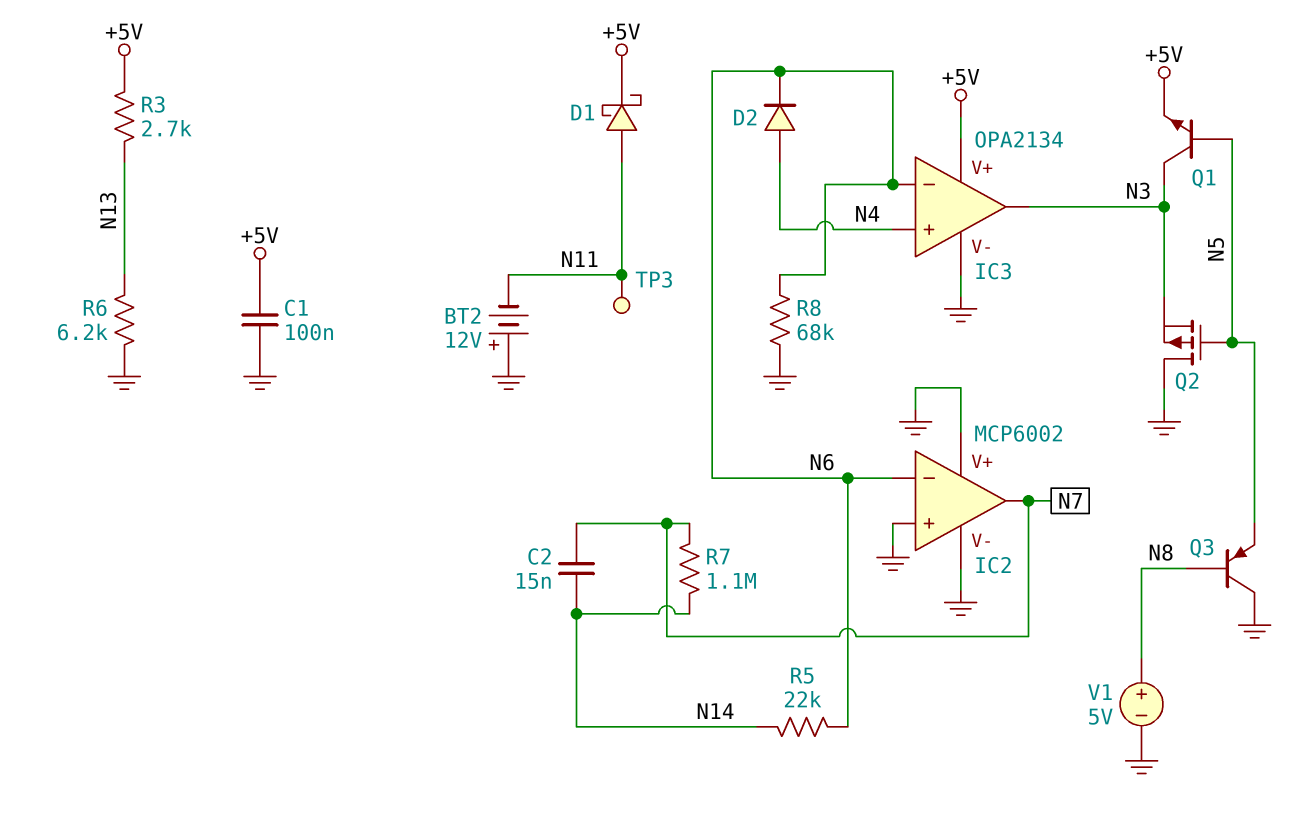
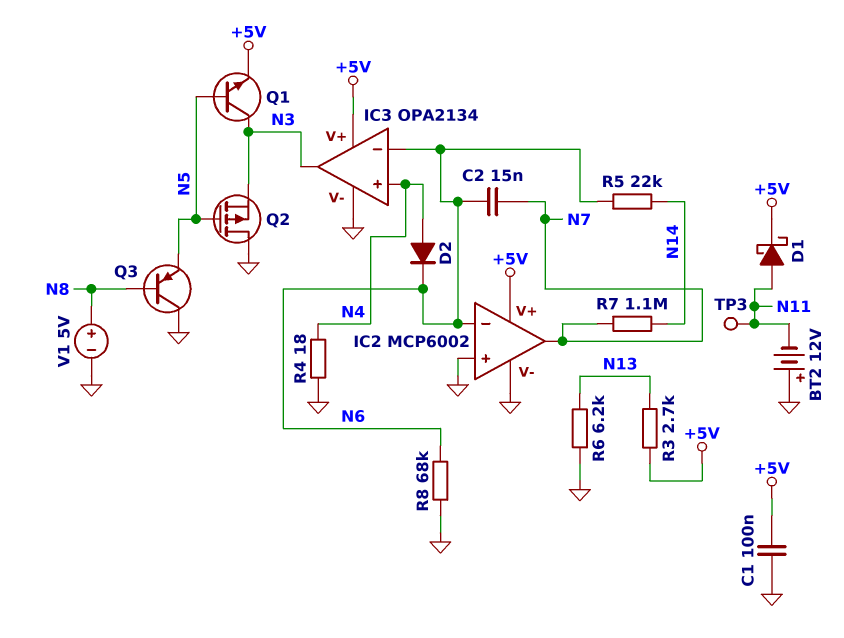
C2: 15nF (N7, N14) -> 15nF (N6, N7)
IC2 pin V+: GND -> +5V
R4: none -> 18 (GND, N4)

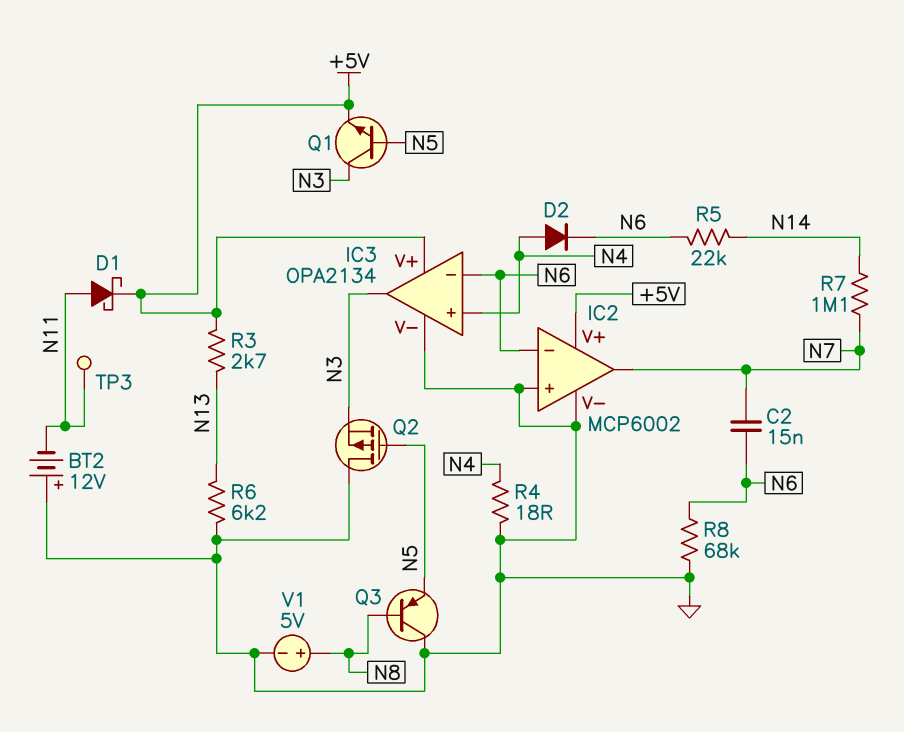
C1: 100nF (+5V, GND) -> none

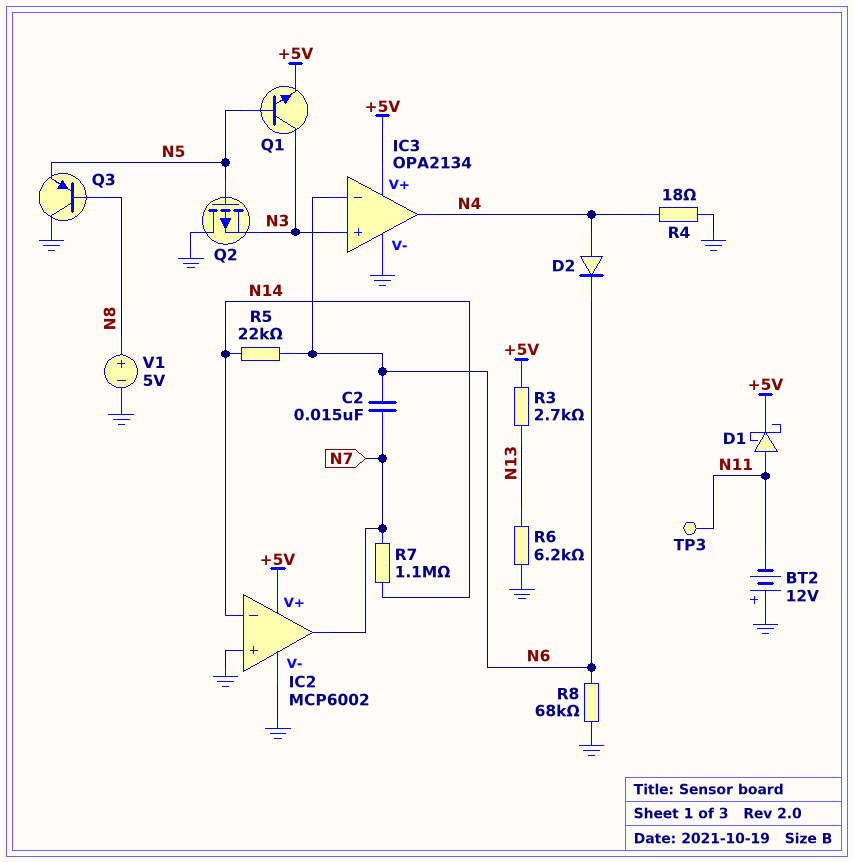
IC2 pin in-: N6 -> N14
IC3 pin in+: N4 -> N3
IC3 pin out: N3 -> N4

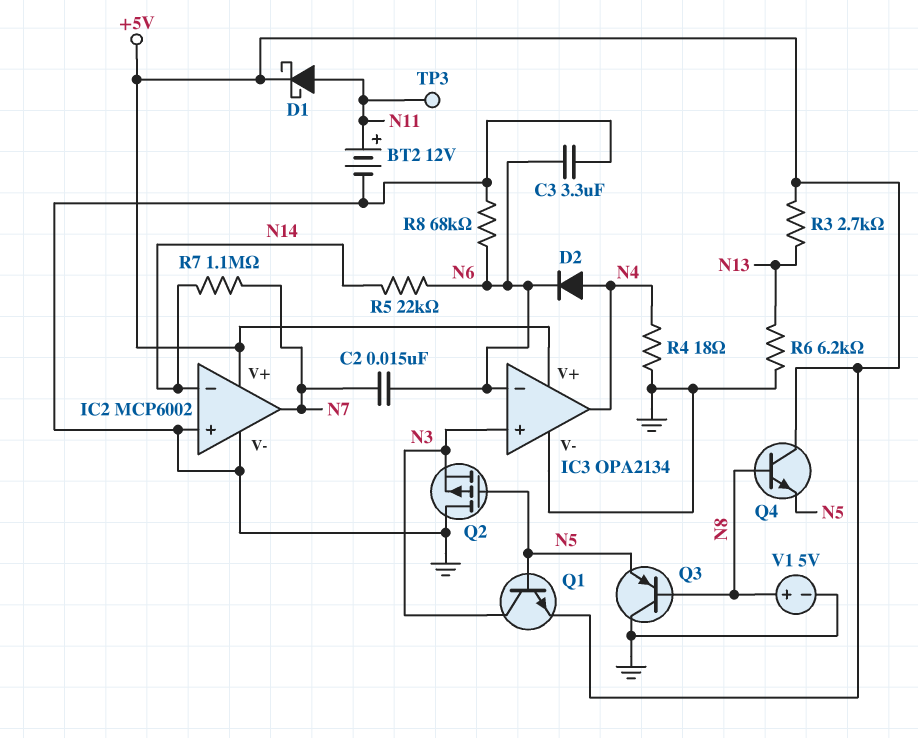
BT2: 12V (plus GND, minus N11) -> 12V (plus N11, minus GND)
C3: none -> 3.3uF (GND, N6)
Q4: none -> NPN (B N8, C +5V, E N5)

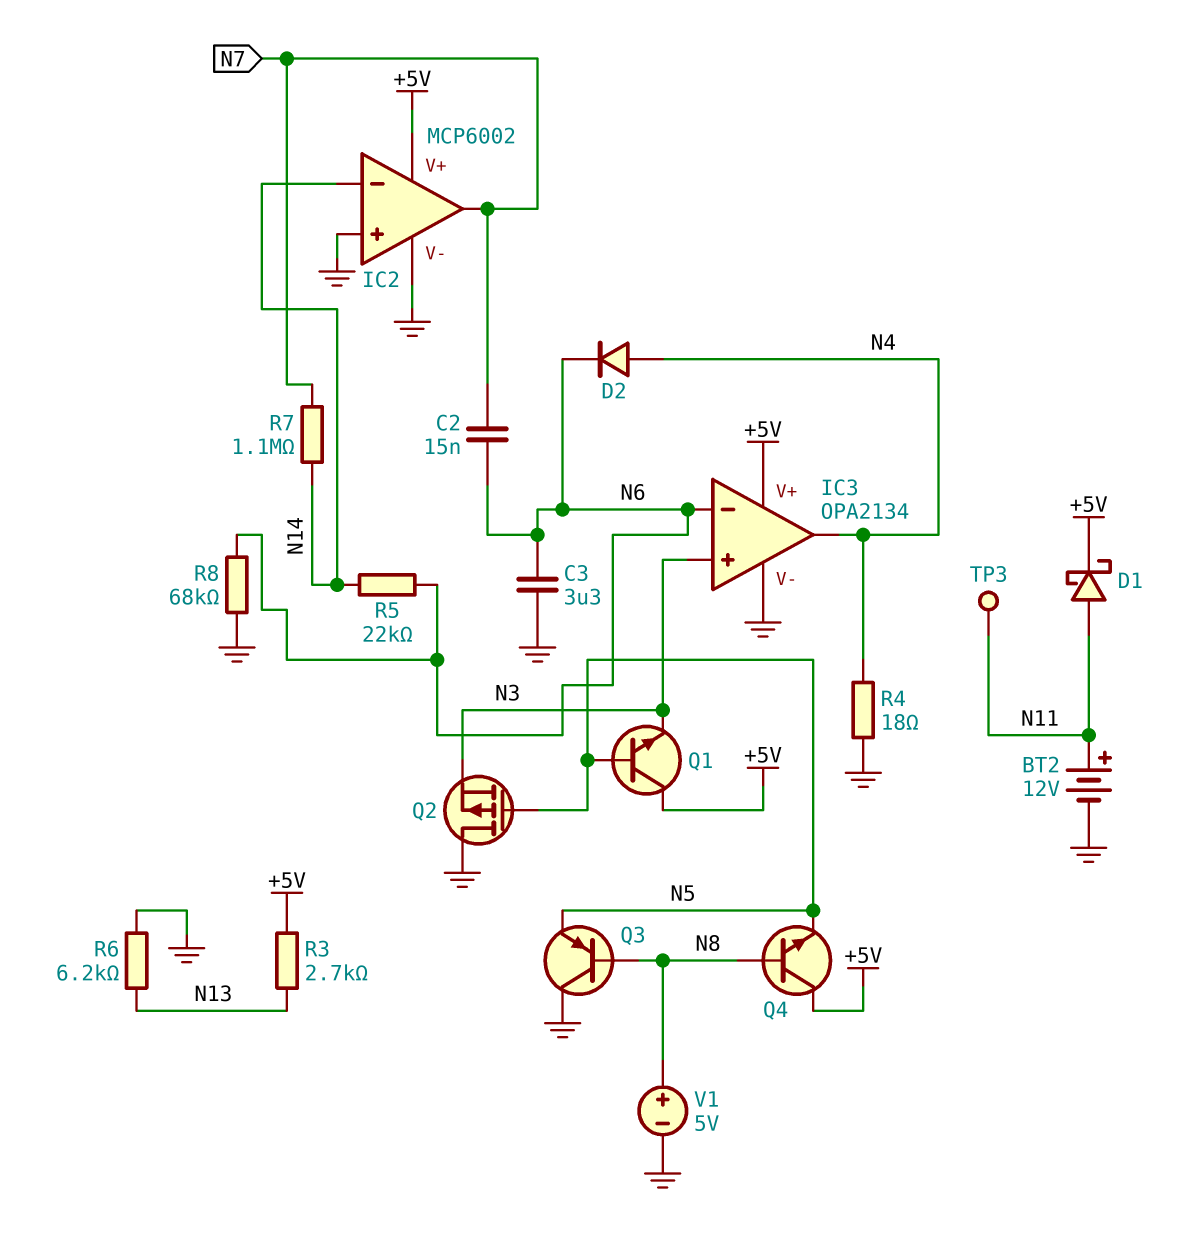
Q1: NPN (B N5, C N3, E +5V) -> NPN (B N5, C +5V, E N3)

